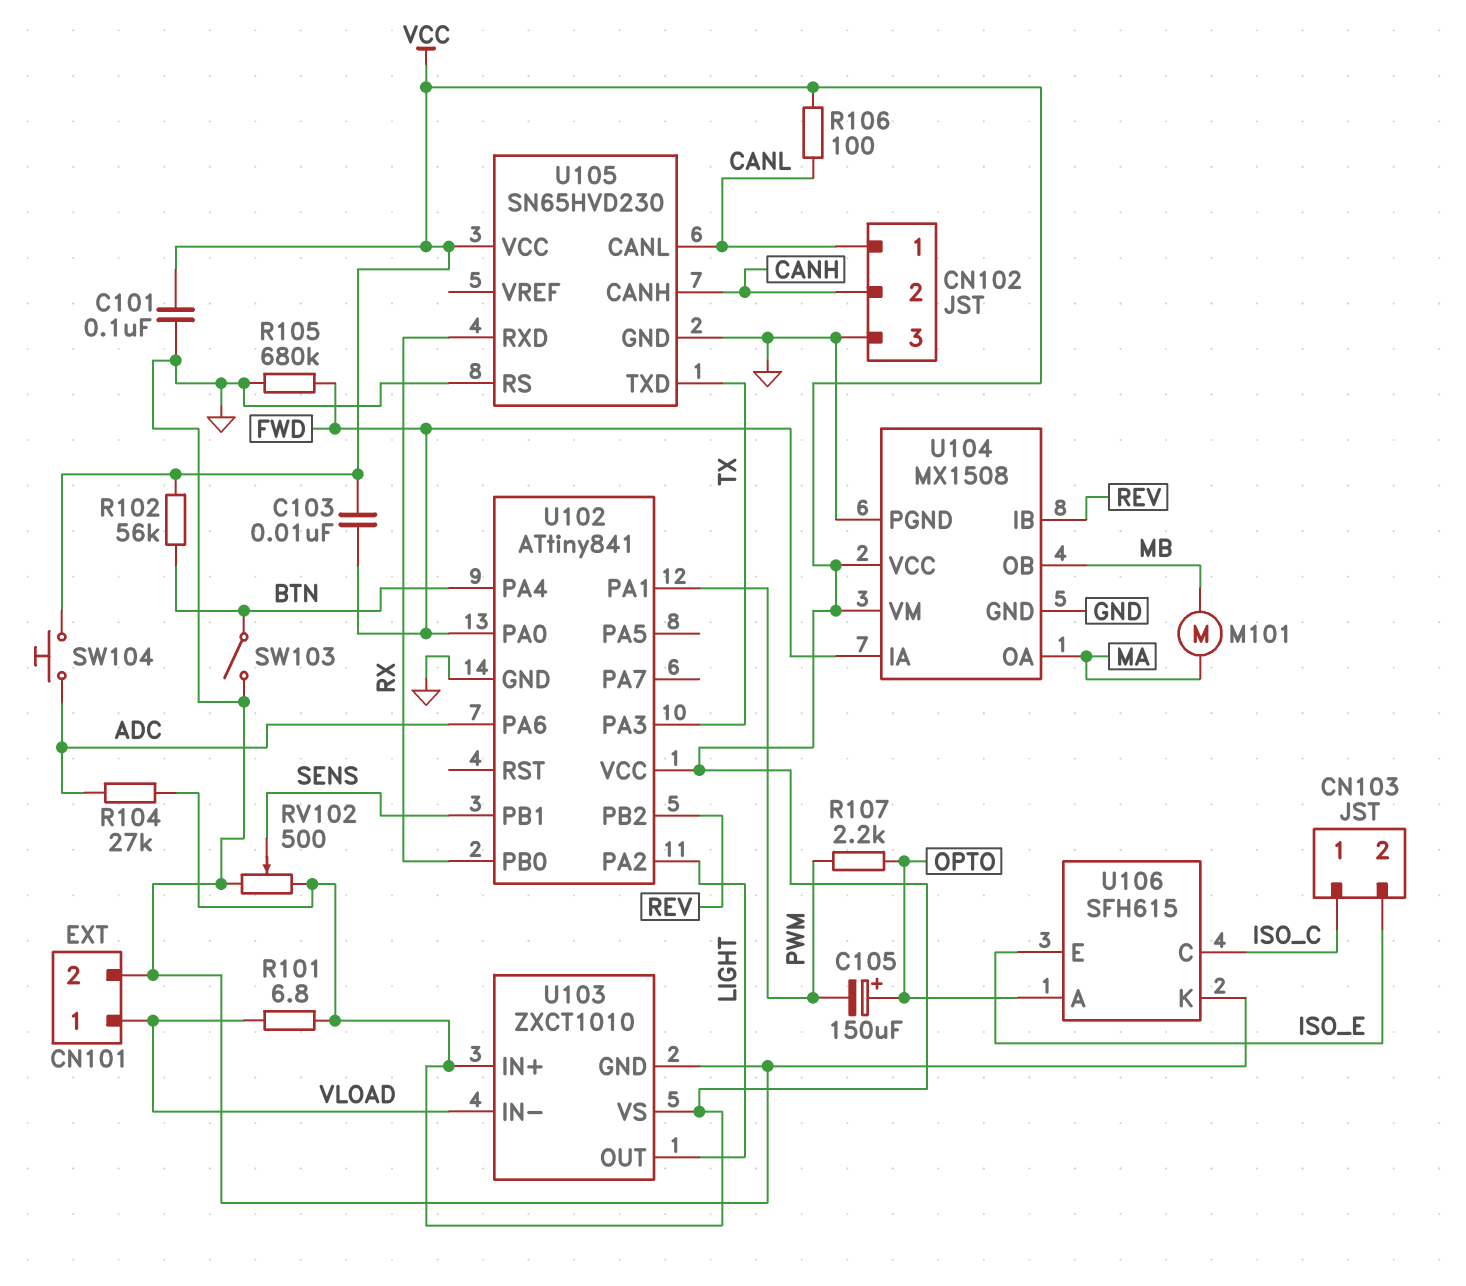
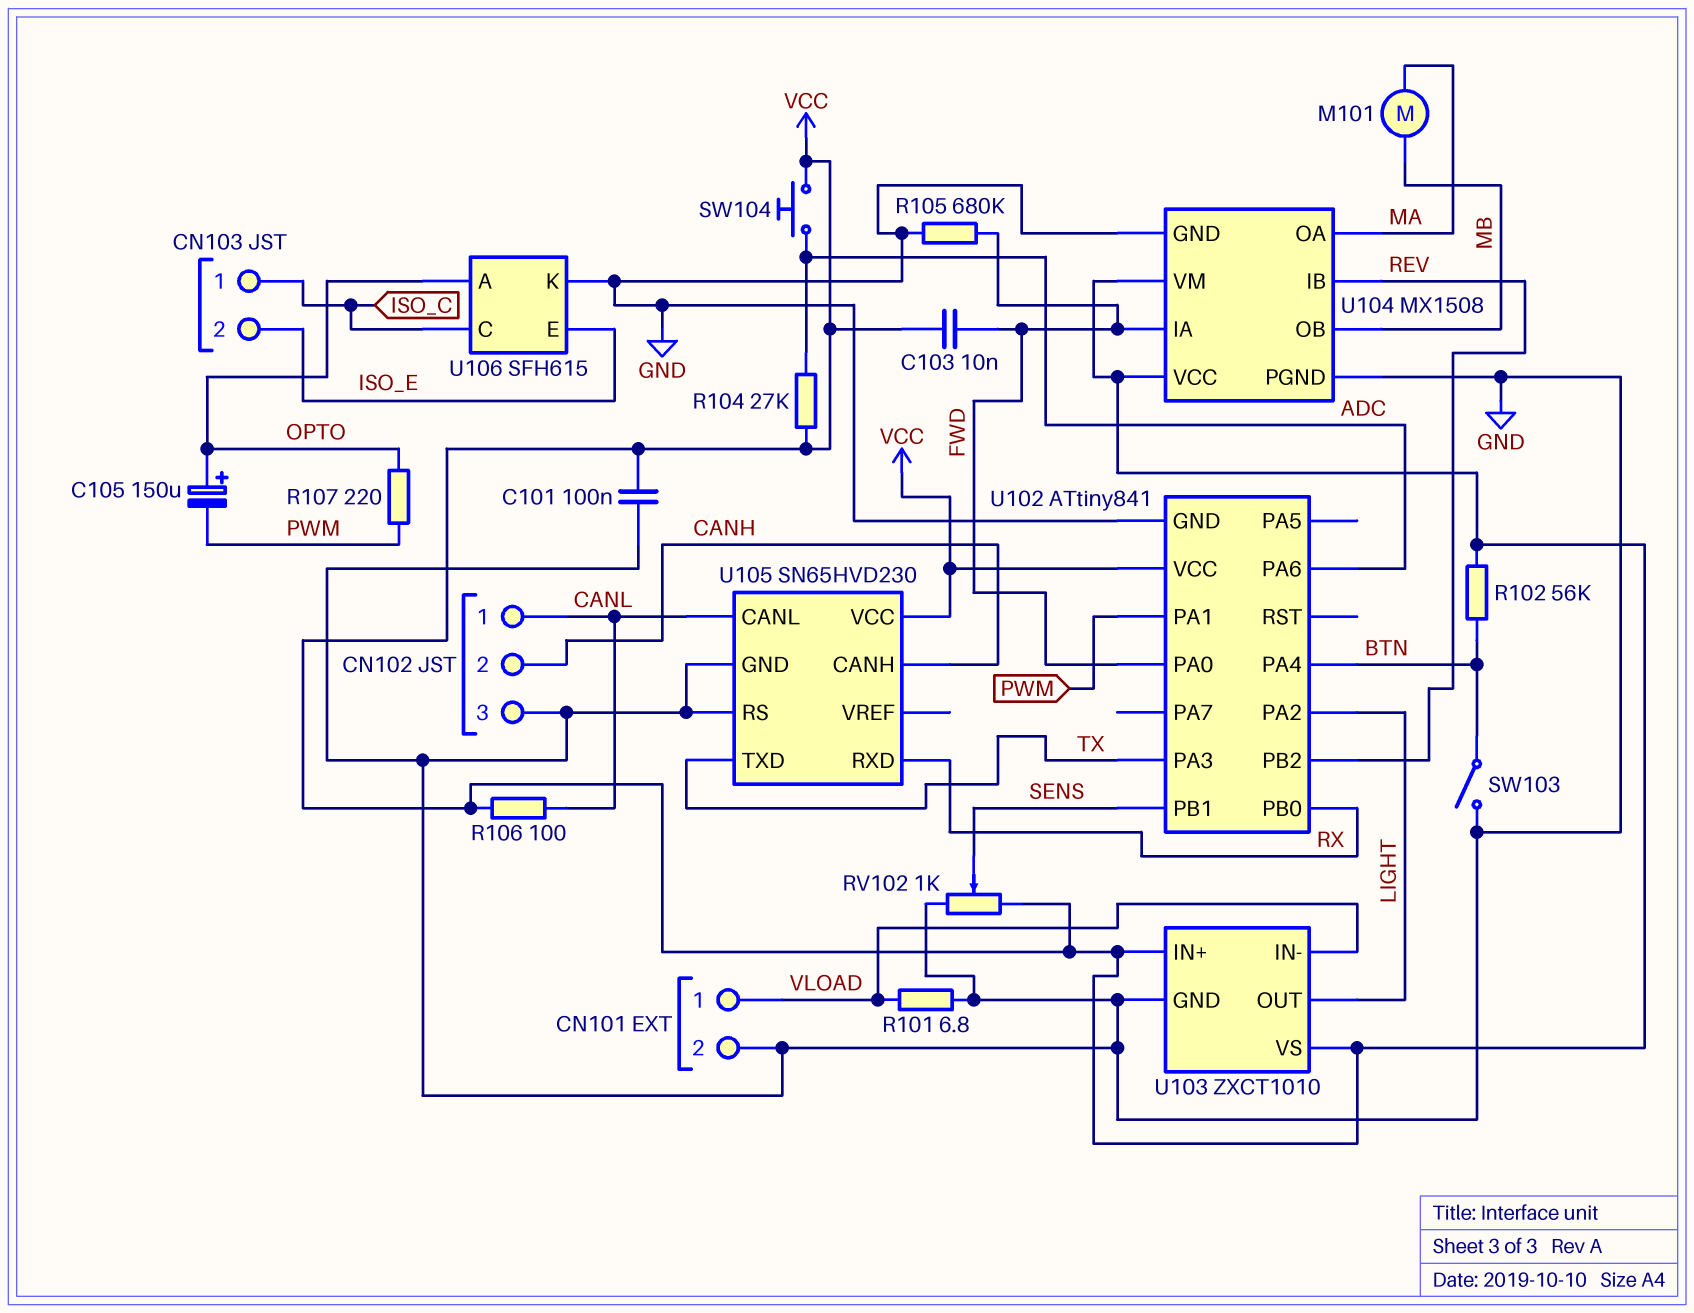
R101: 6.8 (VCC, VLOAD) -> 6.8 (GND, VLOAD)
R107: 2.2k (OPTO, PWM) -> 220 (OPTO, PWM)
RV102: 500 (GND, VCC, wiper SENS) -> 1k (GND, VCC, wiper SENS)

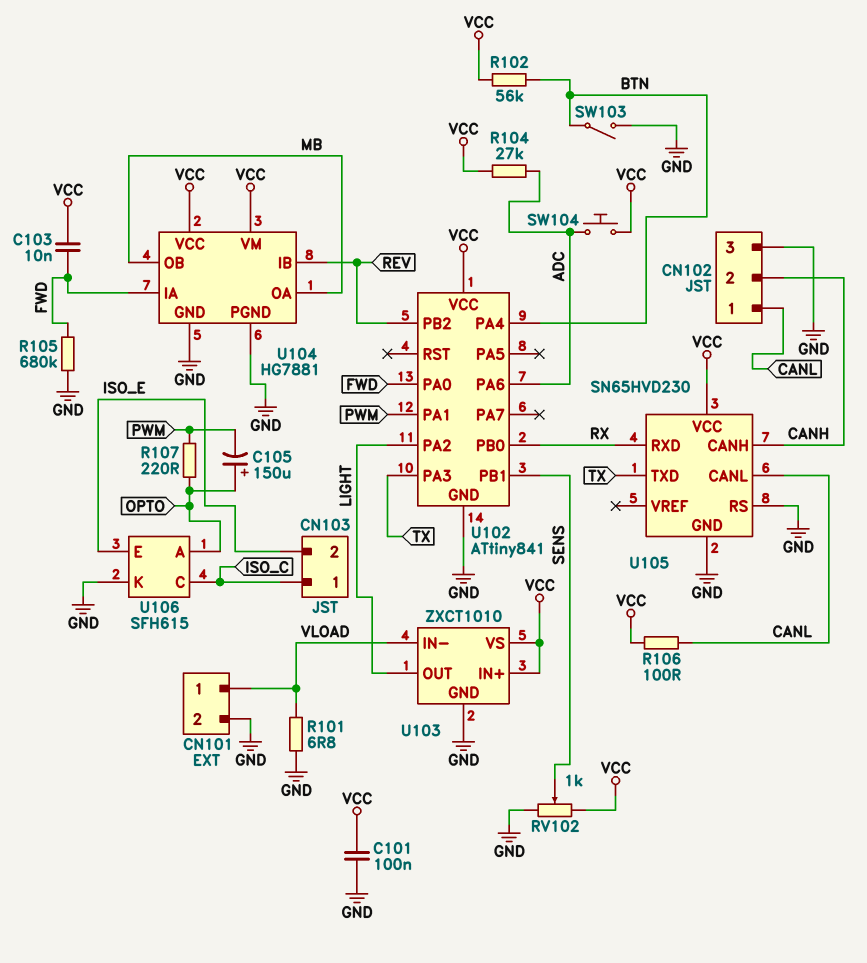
M101: motor (MA, MB) -> none
U104: MX1508 -> HG7881
U104 pin OA: MA -> MB

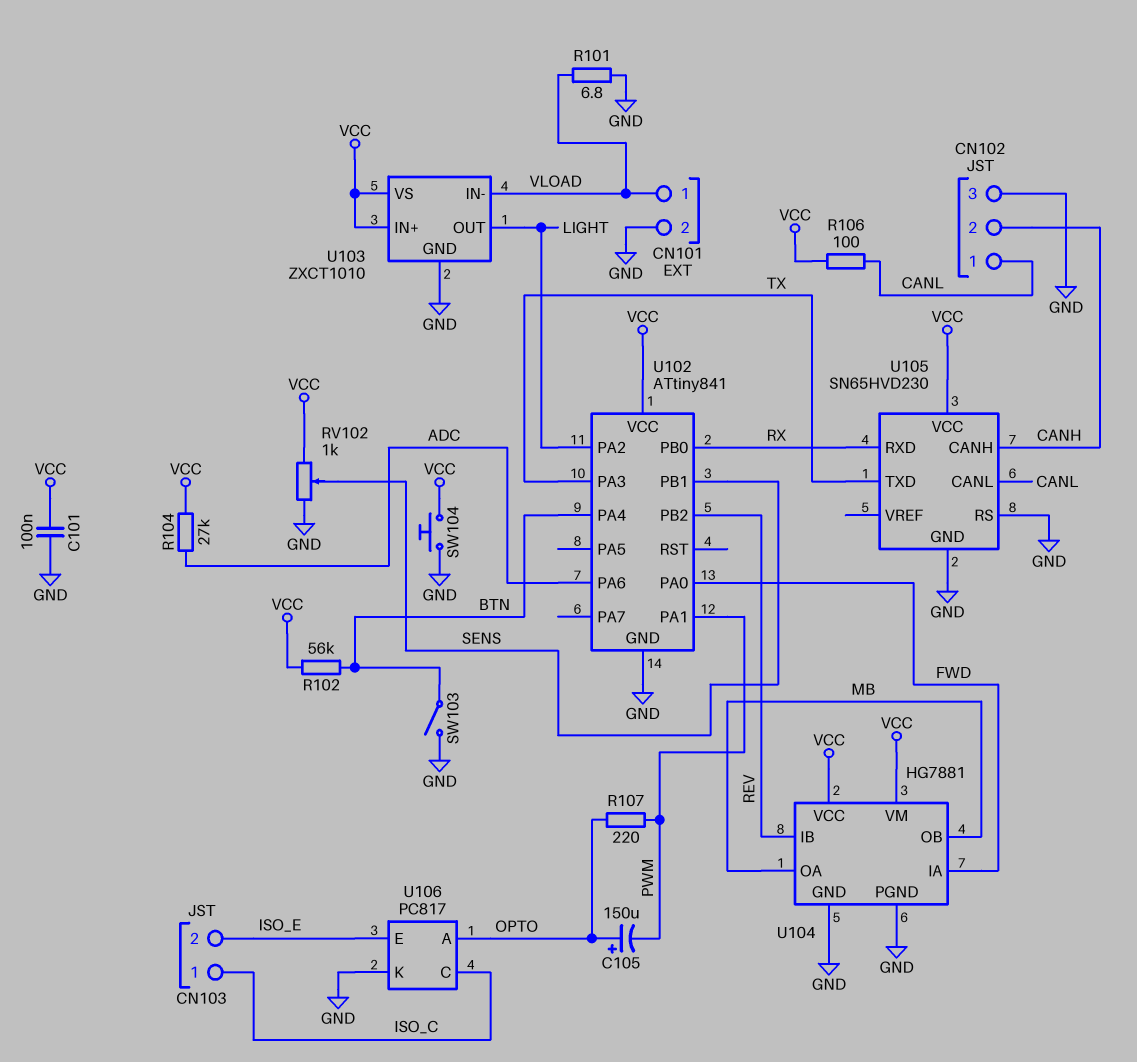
C103: 10nF (FWD, VCC) -> none
R105: 680k (FWD, GND) -> none
SW104: button (ADC, VCC) -> button (GND, VCC)
U106: SFH615 -> PC817

